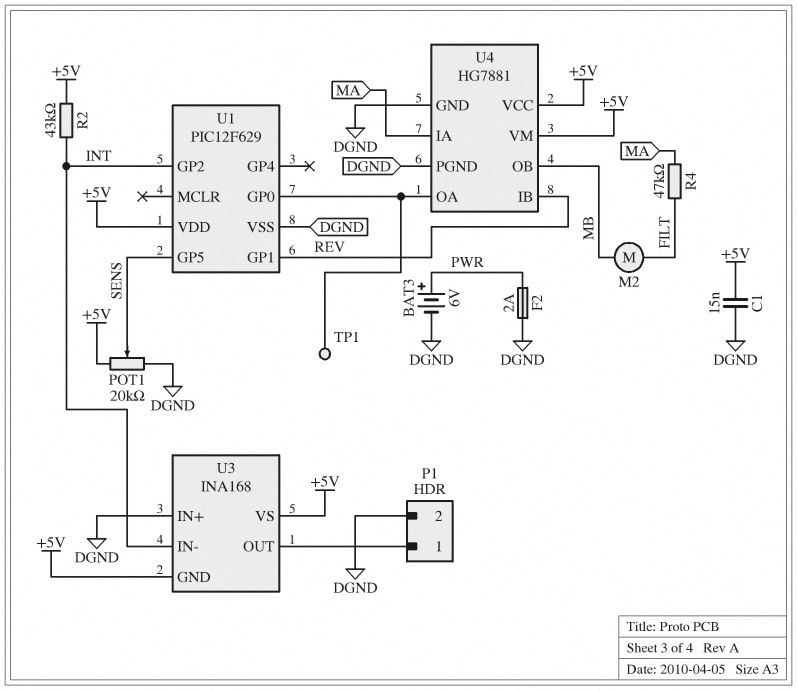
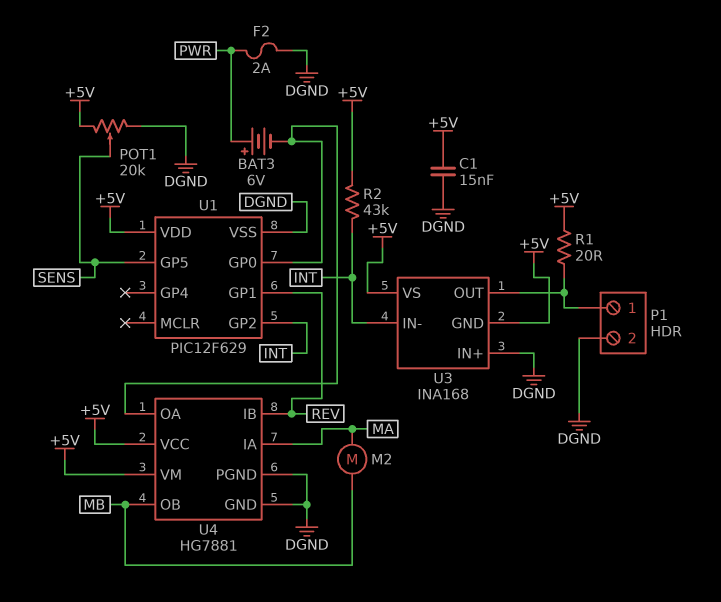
BAT3: 6V (plus PWR, minus DGND) -> 6V (plus PWR, minus U1/GP0)
M2: motor (FILT, MB) -> motor (MA, MB)
R1: none -> 20 (+5V, P1/1)
R4: 47k (FILT, MA) -> none
TP1: test point (U1/GP0) -> none

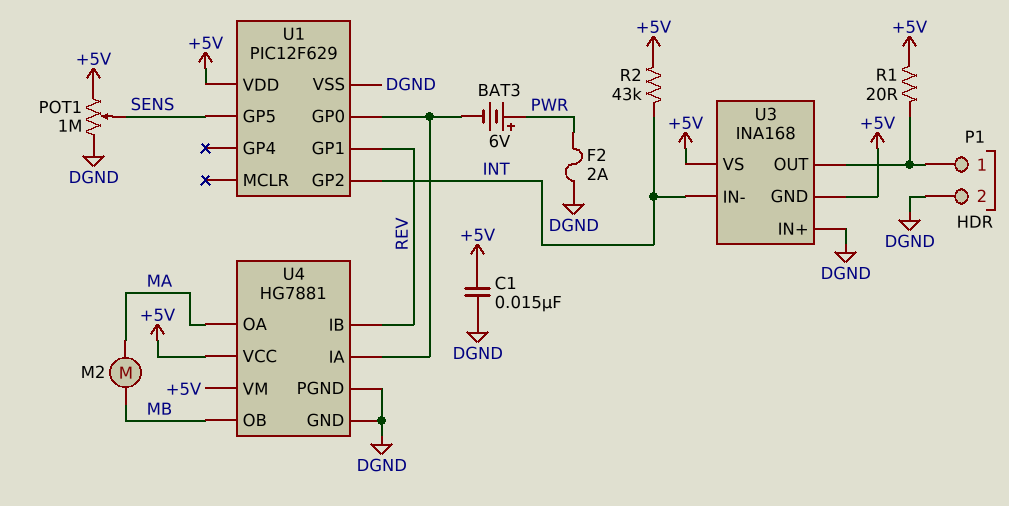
POT1: 20k (+5V, DGND, wiper SENS) -> 1M (+5V, DGND, wiper SENS)
U4 pin IA: MA -> U1/GP0
U4 pin OA: U1/GP0 -> MA

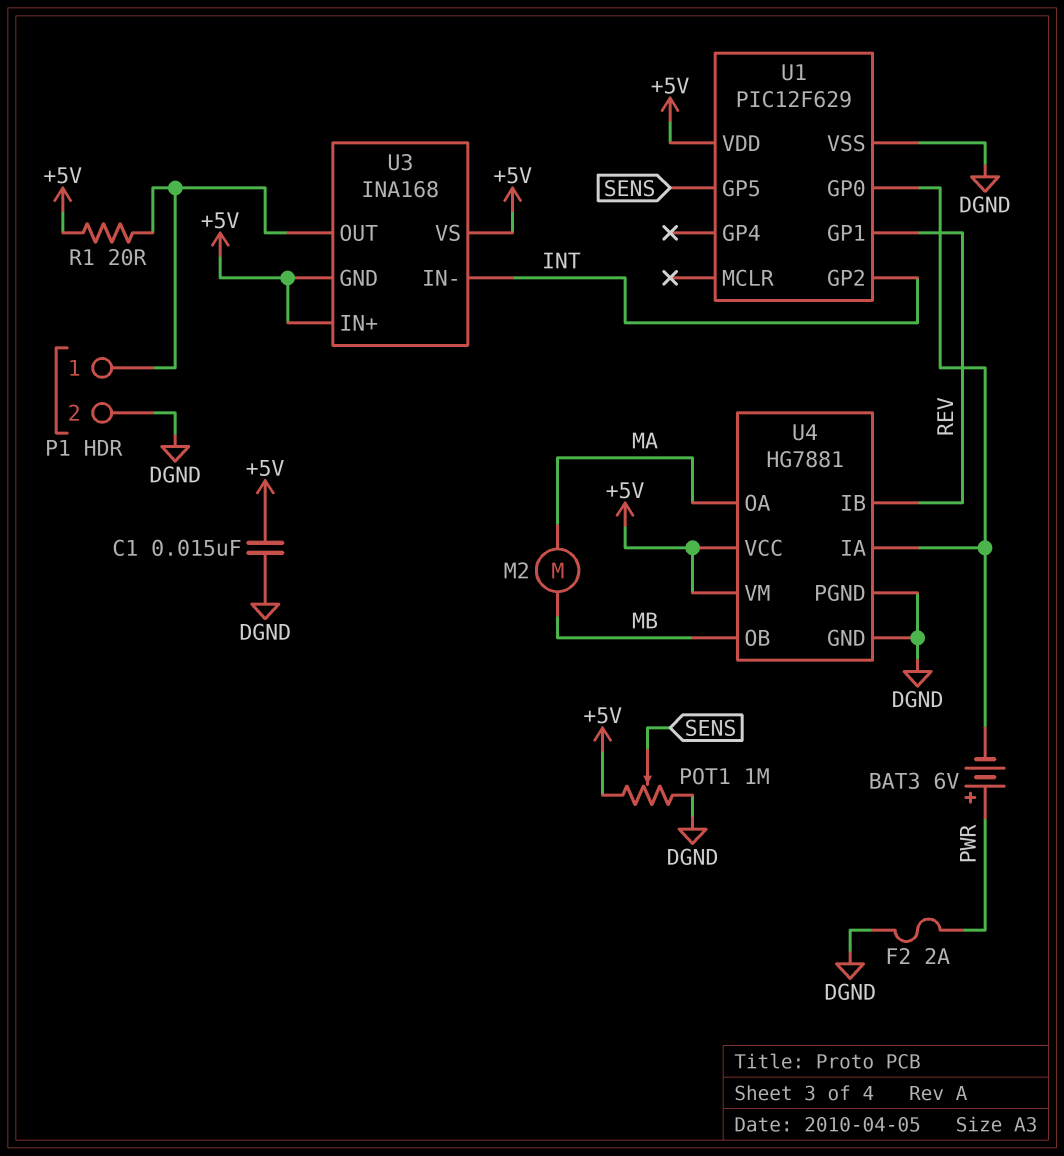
R2: 43k (+5V, INT) -> none
U3 pin IN+: DGND -> +5V

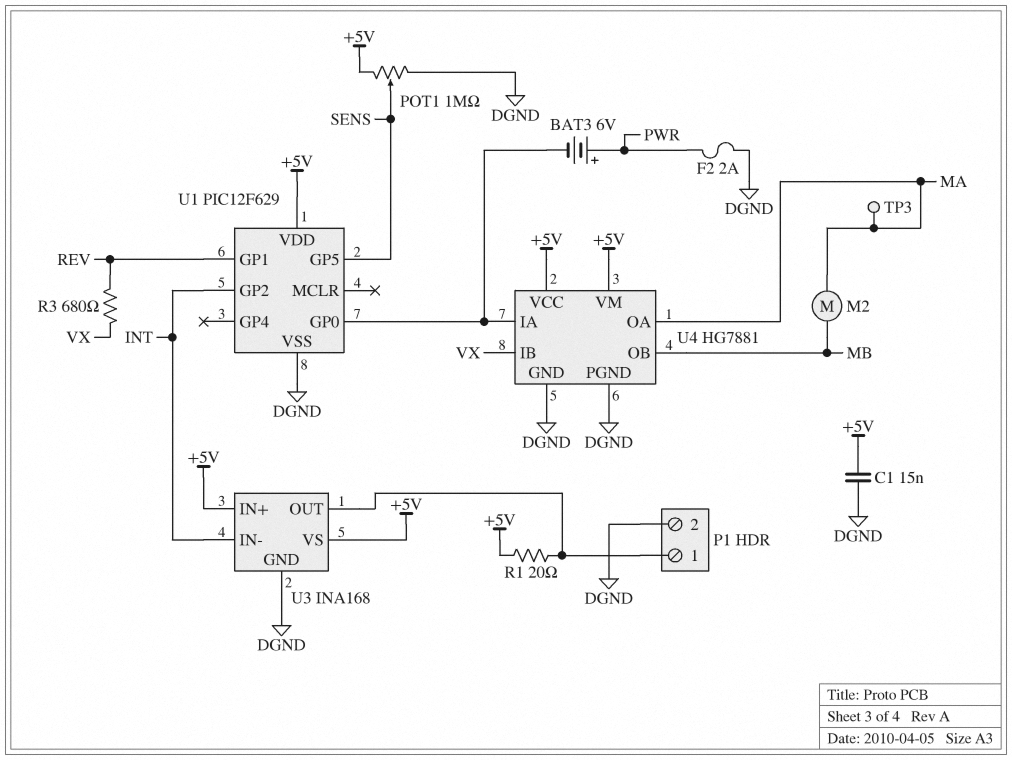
R3: none -> 680 (REV, VX)
TP3: none -> test point (MA)
U3 pin GND: +5V -> DGND
U4 pin IB: REV -> VX

